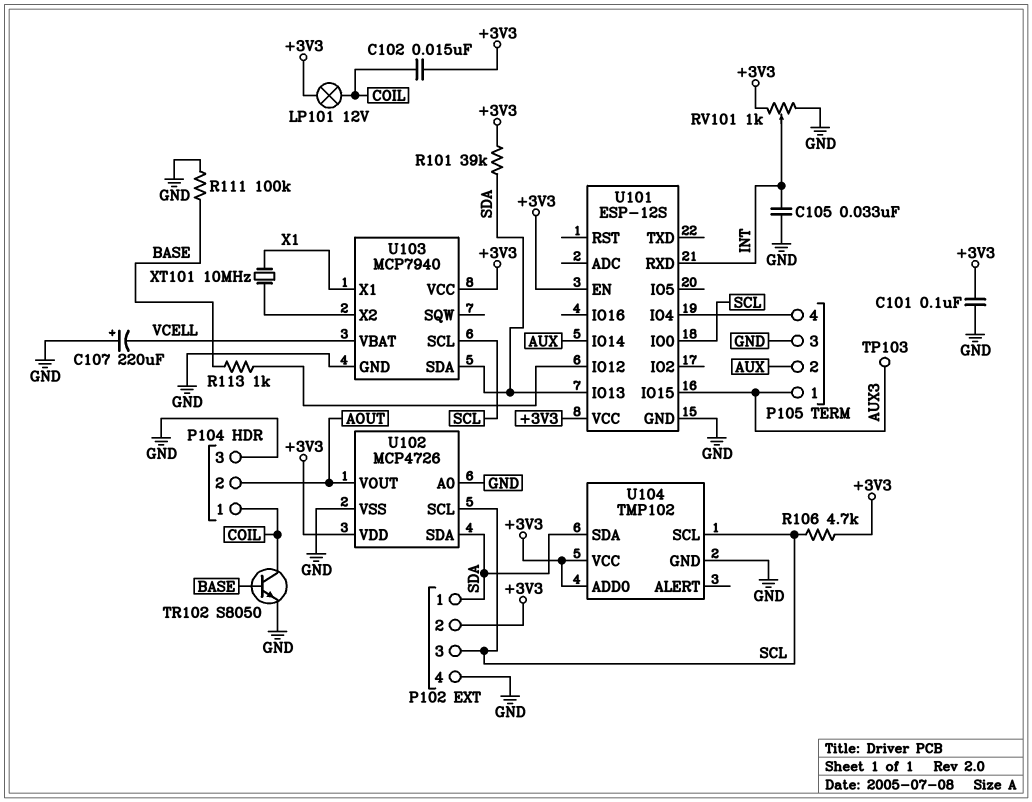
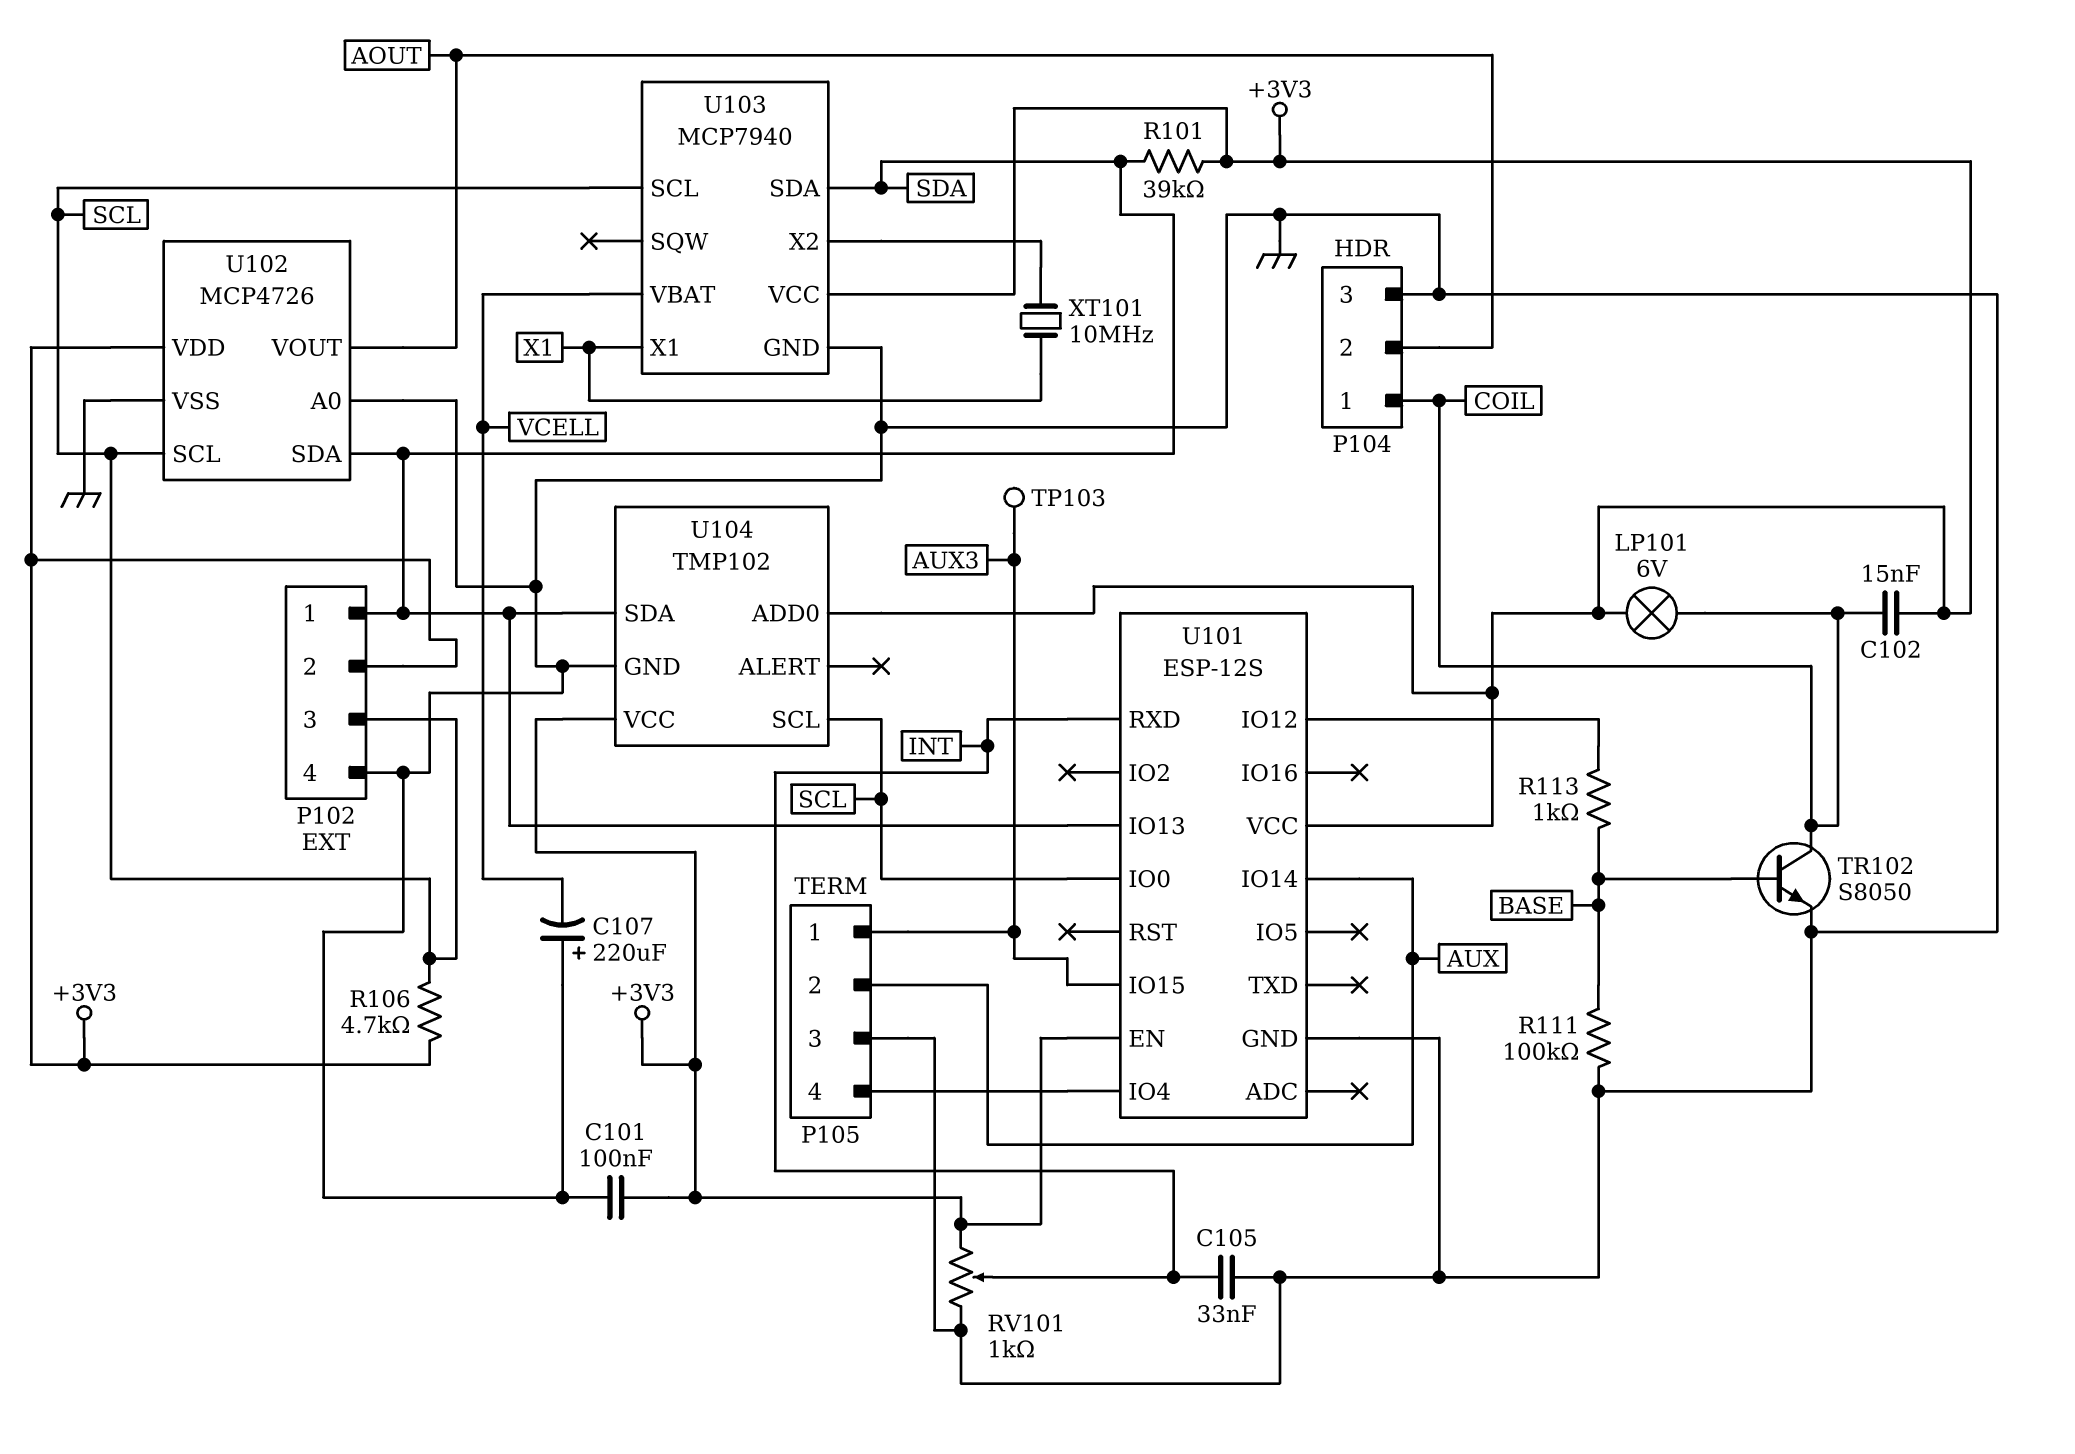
LP101: lamp 12V (+3V3, COIL) -> lamp 6V (+3V3, COIL)

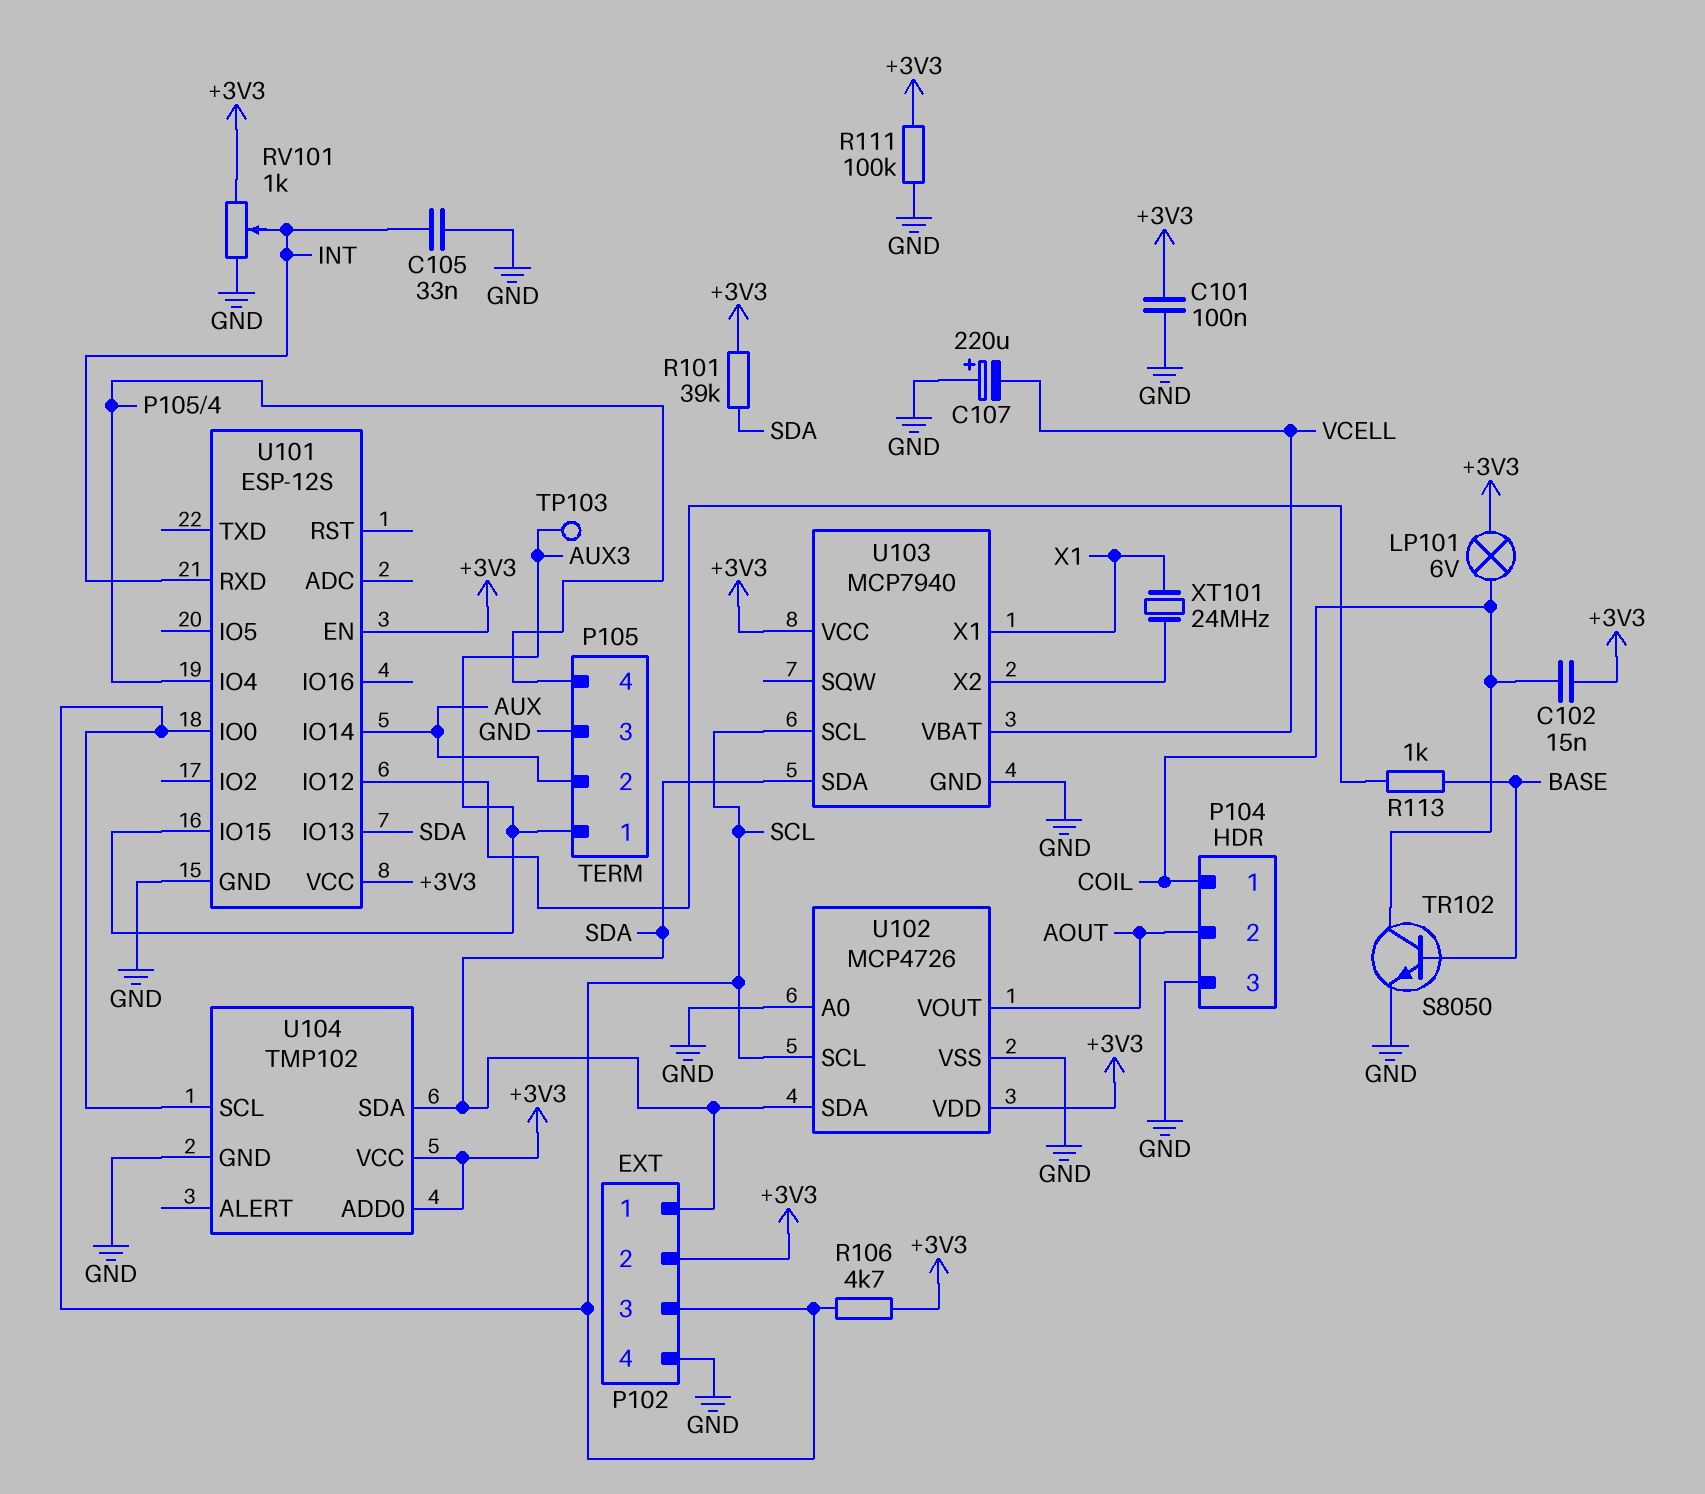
R111: 100k (BASE, GND) -> 100k (+3V3, GND)
XT101: 10MHz (U103/X2, X1) -> 24MHz (U103/X2, X1)

